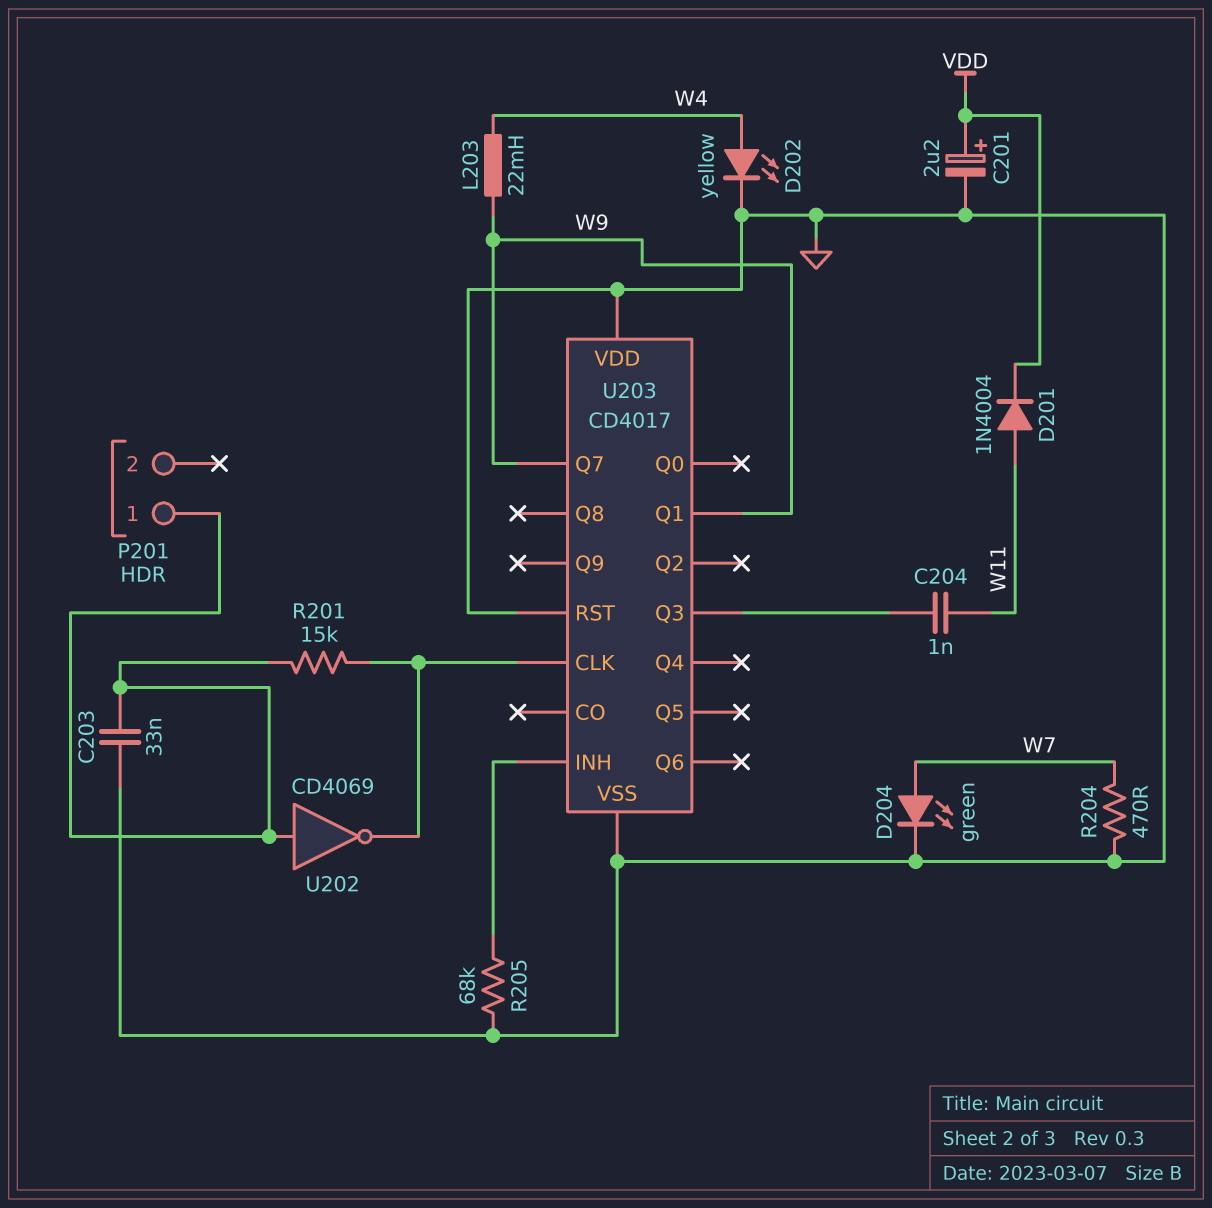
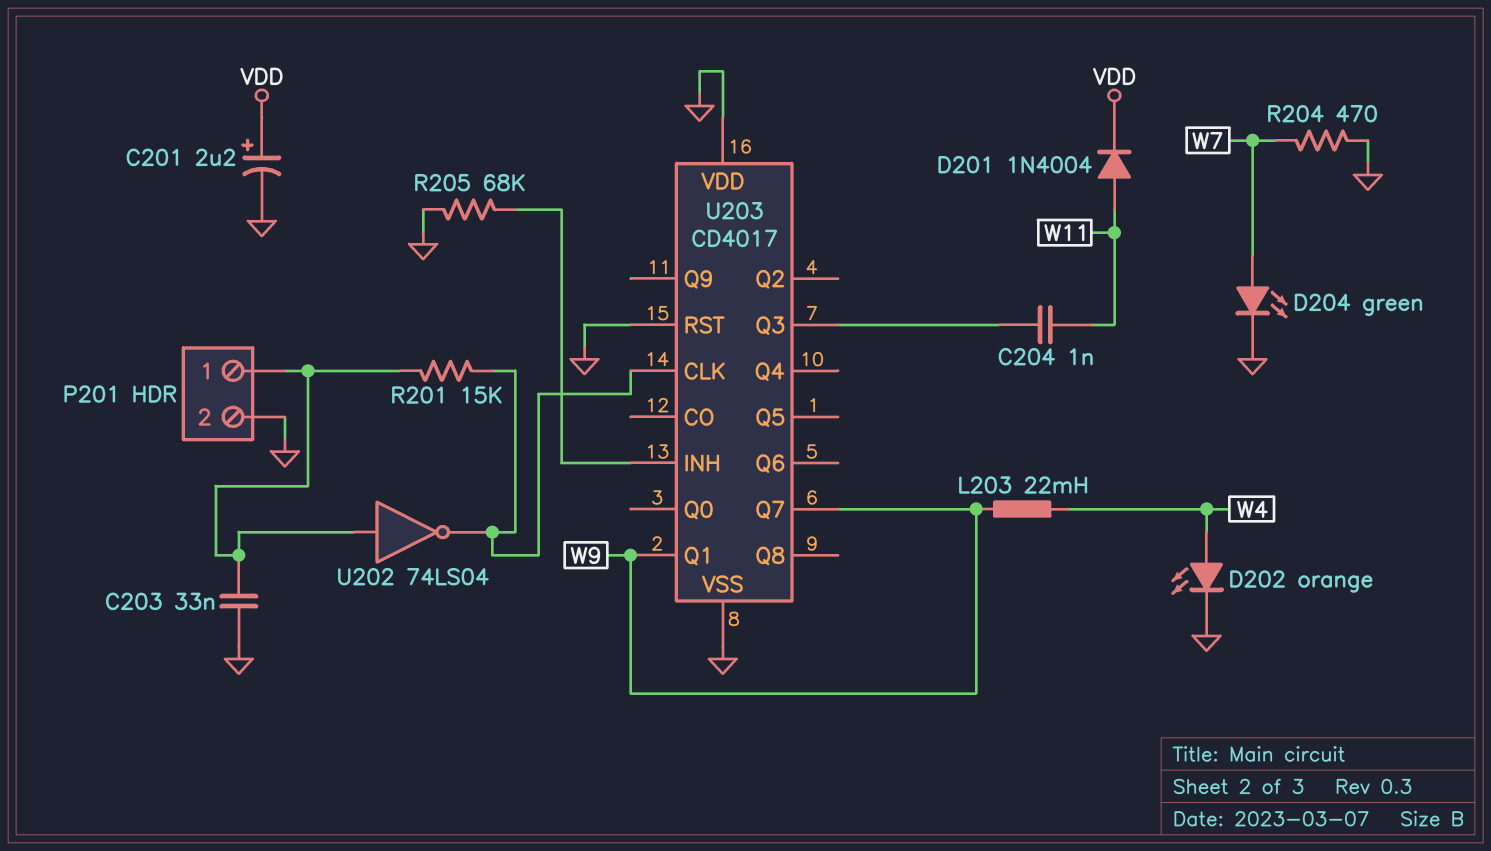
D202: LED yellow (A W4, K GND) -> LED orange (A W4, K GND)
P201 pin 2: none -> GND
U202: NOT CD4069 (in P201/1, out U203/CLK) -> NOT 74LS04 (in P201/1, out U203/CLK)

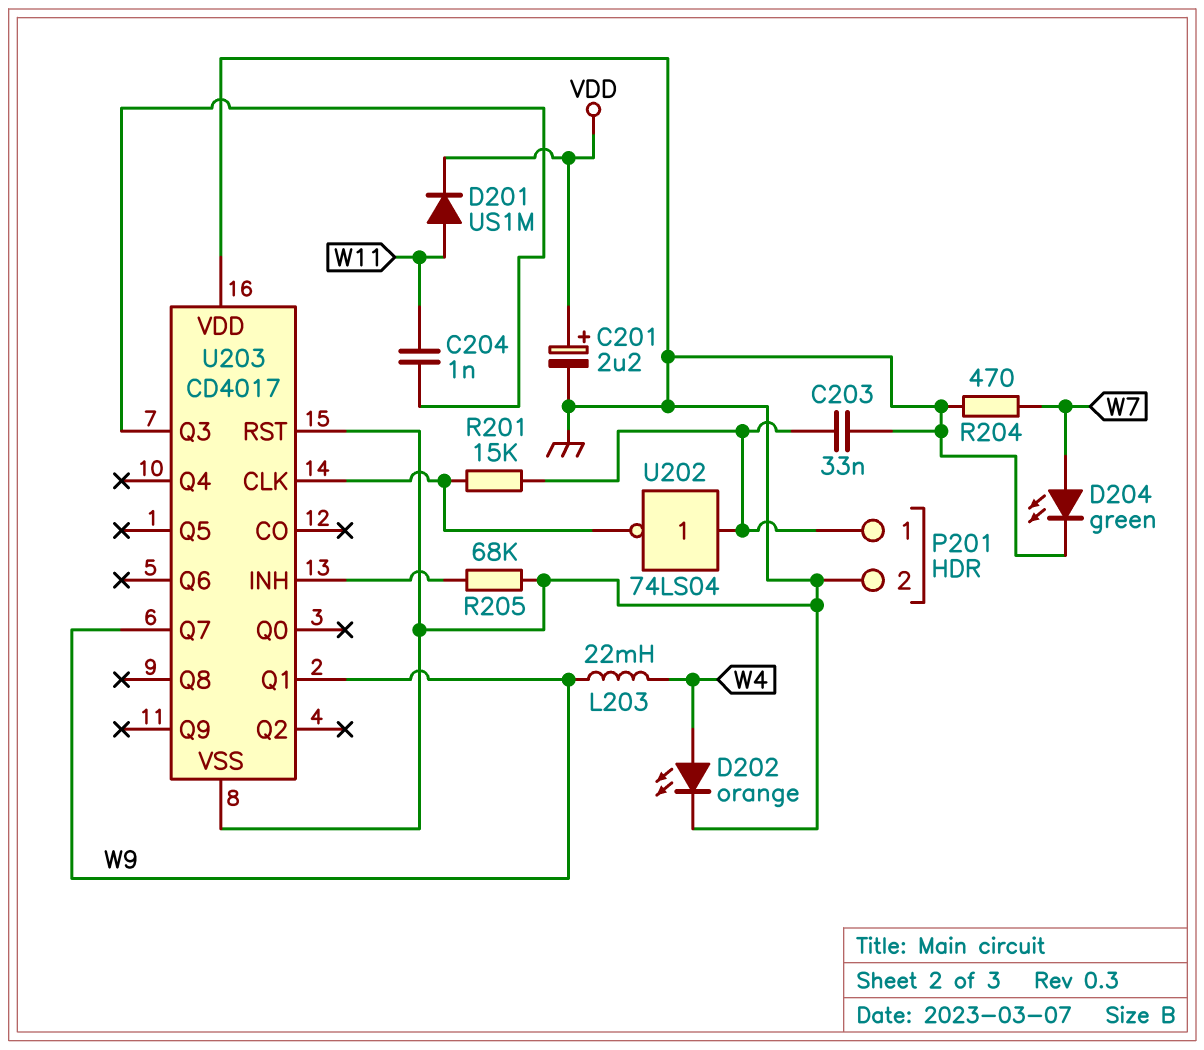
D201: diode 1N4004 (A W11, K VDD) -> diode US1M (A W11, K VDD)

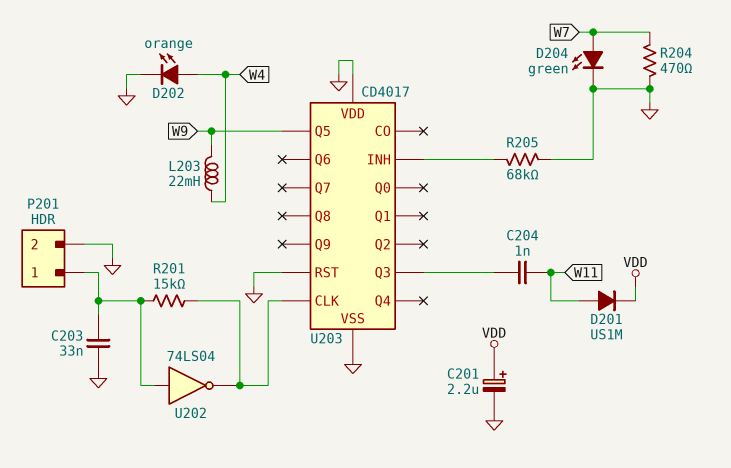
U203 pin Q1: W9 -> none
U203 pin Q5: none -> W9
U203 pin Q7: W9 -> none

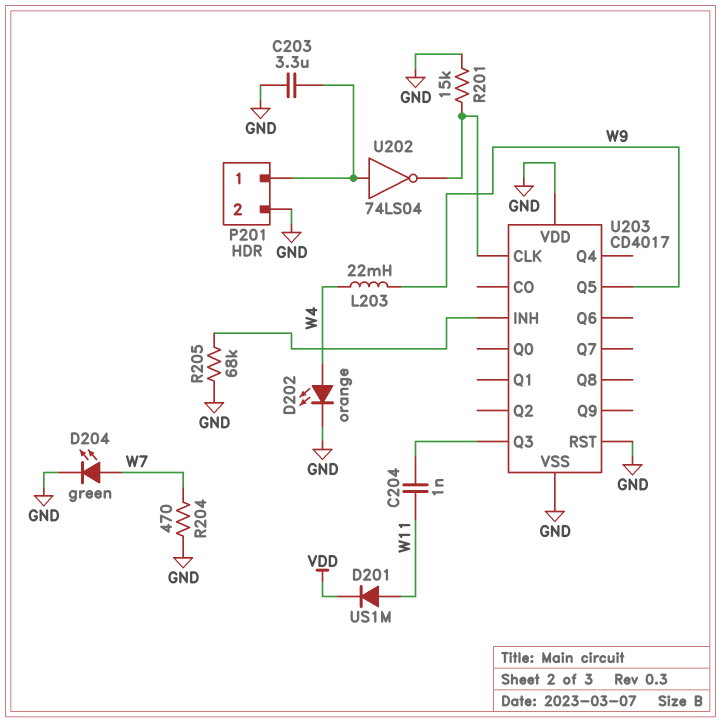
C201: 2.2uF (plus VDD, minus GND) -> none
C203: 33nF (GND, P201/1) -> 3.3uF (GND, P201/1)
R201: 15k (P201/1, U203/CLK) -> 15k (GND, U203/CLK)

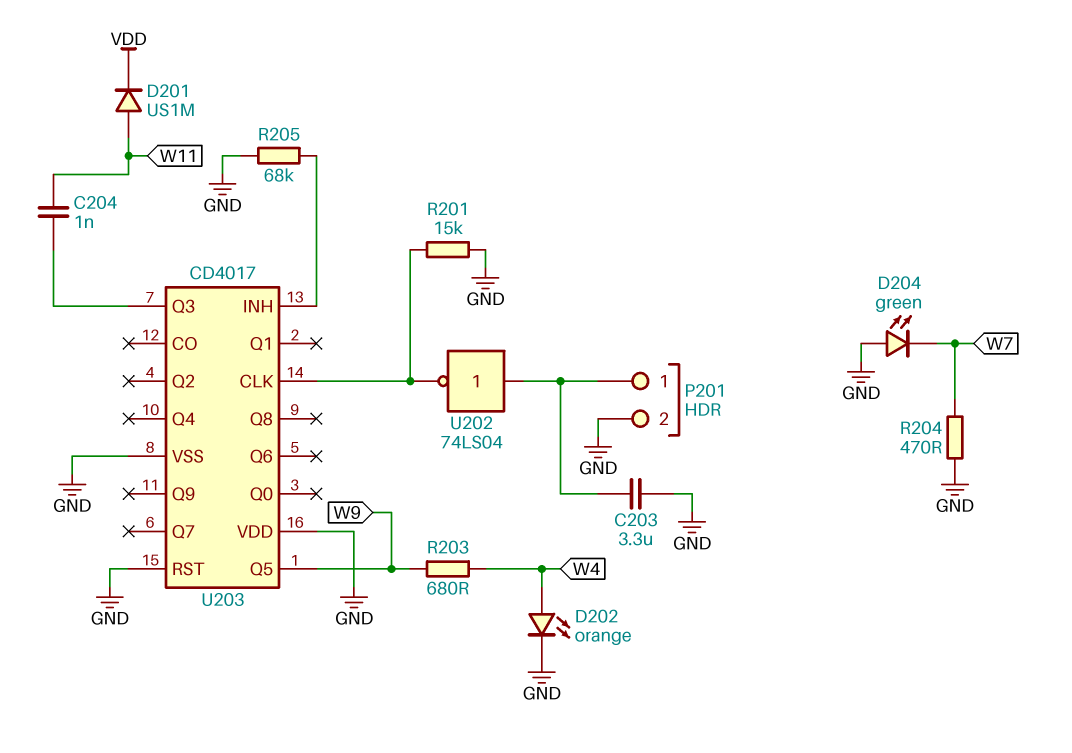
D204: LED green (A W7, K GND) -> LED green (A GND, K W7)
L203: 22mH (W4, W9) -> none
R203: none -> 680 (W4, W9)

